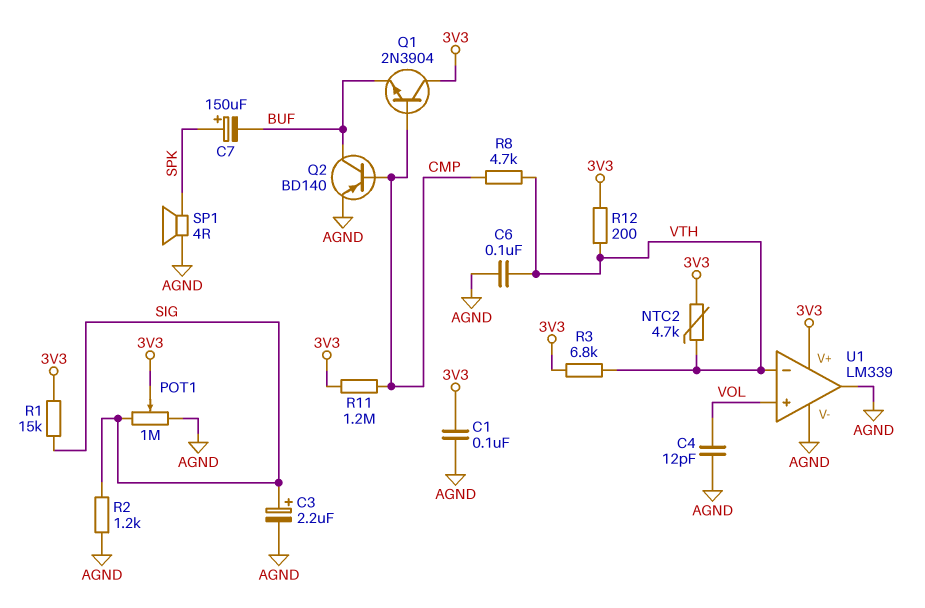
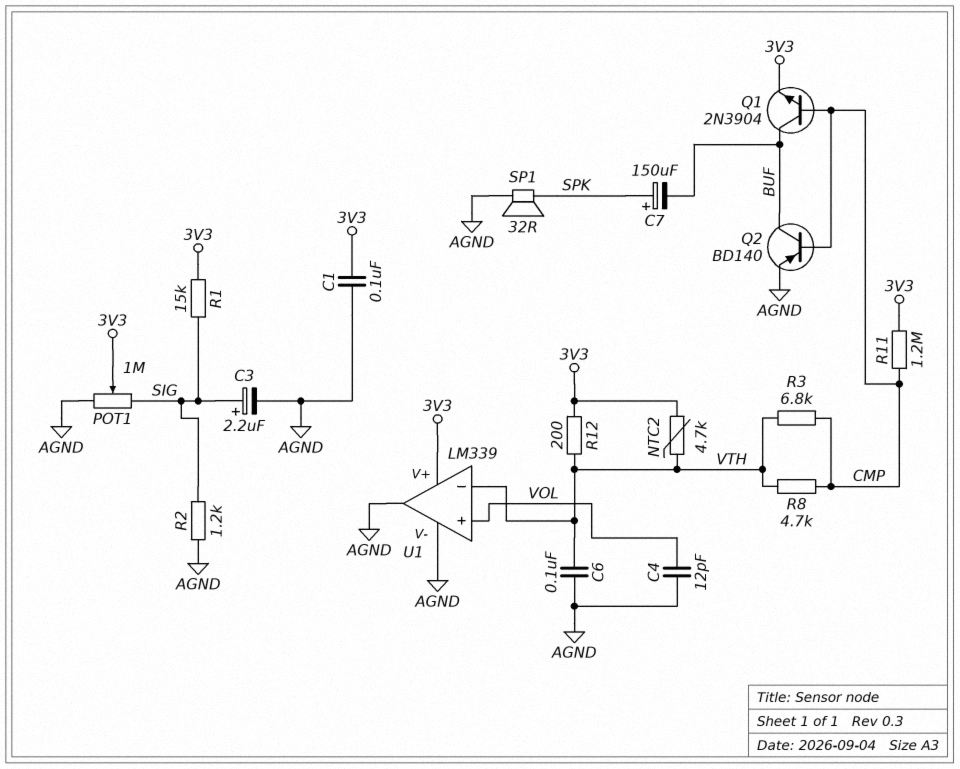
Q1: NPN 2N3904 (B CMP, C 3V3, E BUF) -> NPN 2N3904 (B CMP, C BUF, E 3V3)
R3: 6.8k (3V3, VTH) -> 6.8k (CMP, VTH)
SP1: speaker 4R (AGND, SPK) -> speaker 32R (AGND, SPK)

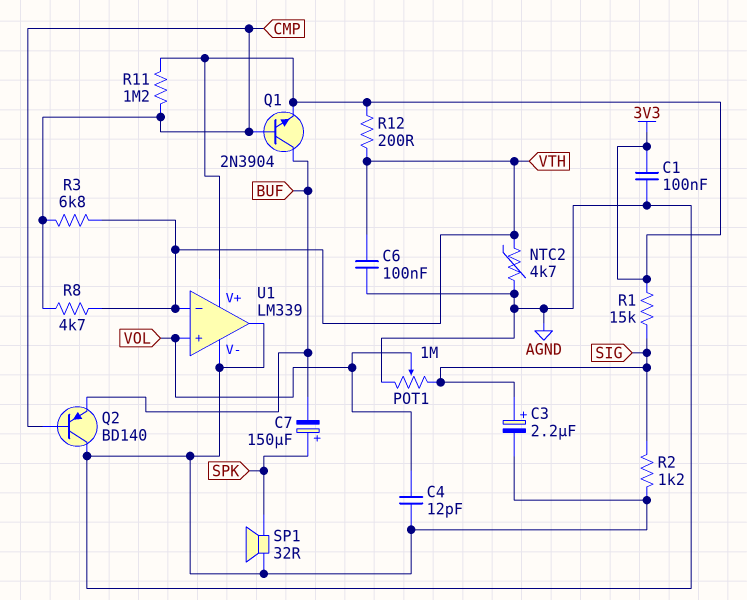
NTC2: 4.7k (3V3, VTH) -> 4.7k (AGND, VTH)
POT1: 1M (AGND, SIG, wiper 3V3) -> 1M (AGND, SIG, wiper VOL)
Q2: PNP BD140 (B CMP, C BUF, E AGND) -> PNP BD140 (B CMP, C AGND, E BUF)

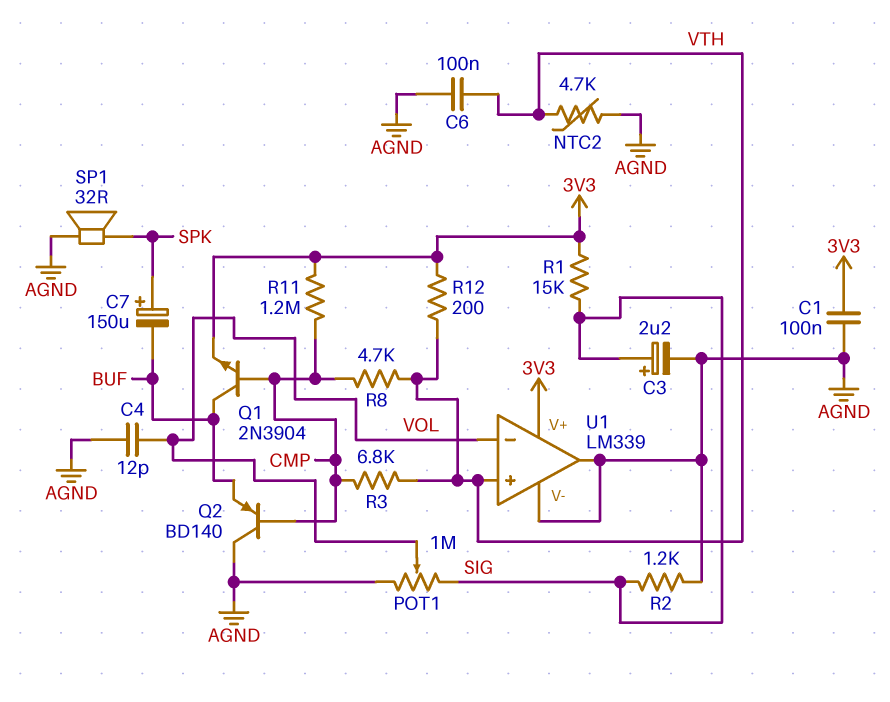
U1 pin in+: VOL -> VTH
U1 pin in-: VTH -> VOL

